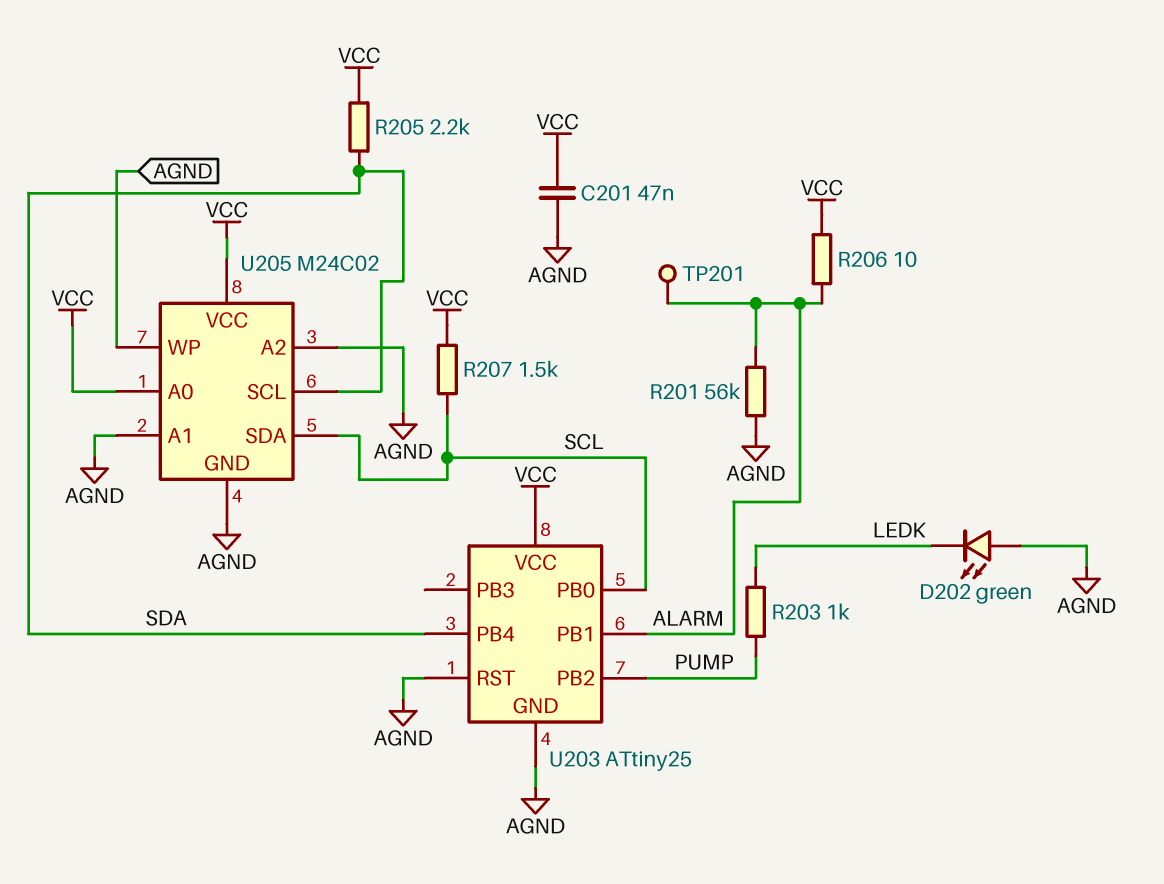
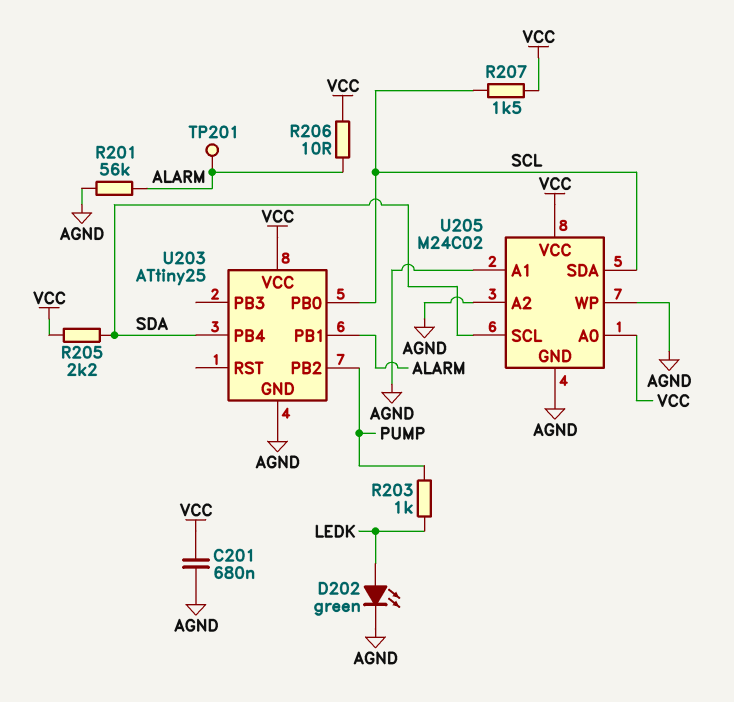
C201: 47nF (AGND, VCC) -> 680nF (AGND, VCC)
D202: LED green (A AGND, K LEDK) -> LED green (A LEDK, K AGND)
U203 pin RST: AGND -> none

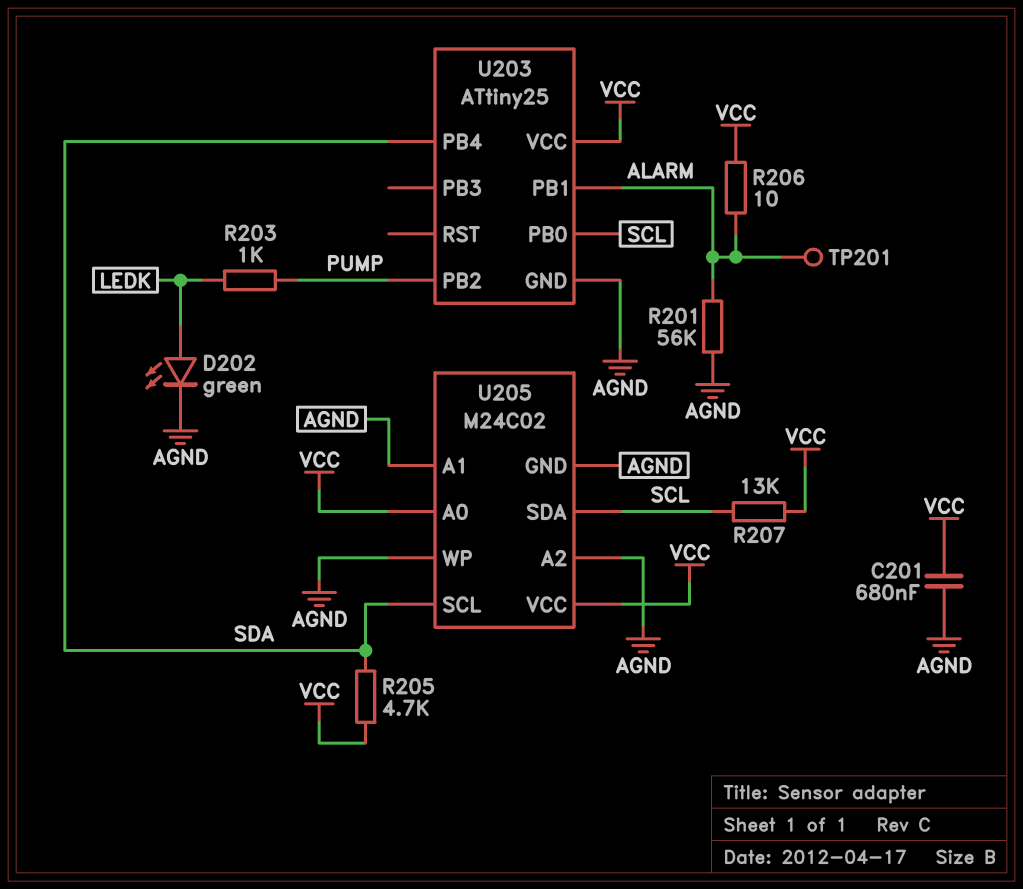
R205: 2.2k (SDA, VCC) -> 4.7k (SDA, VCC)
R207: 1.5k (SCL, VCC) -> 13k (SCL, VCC)

